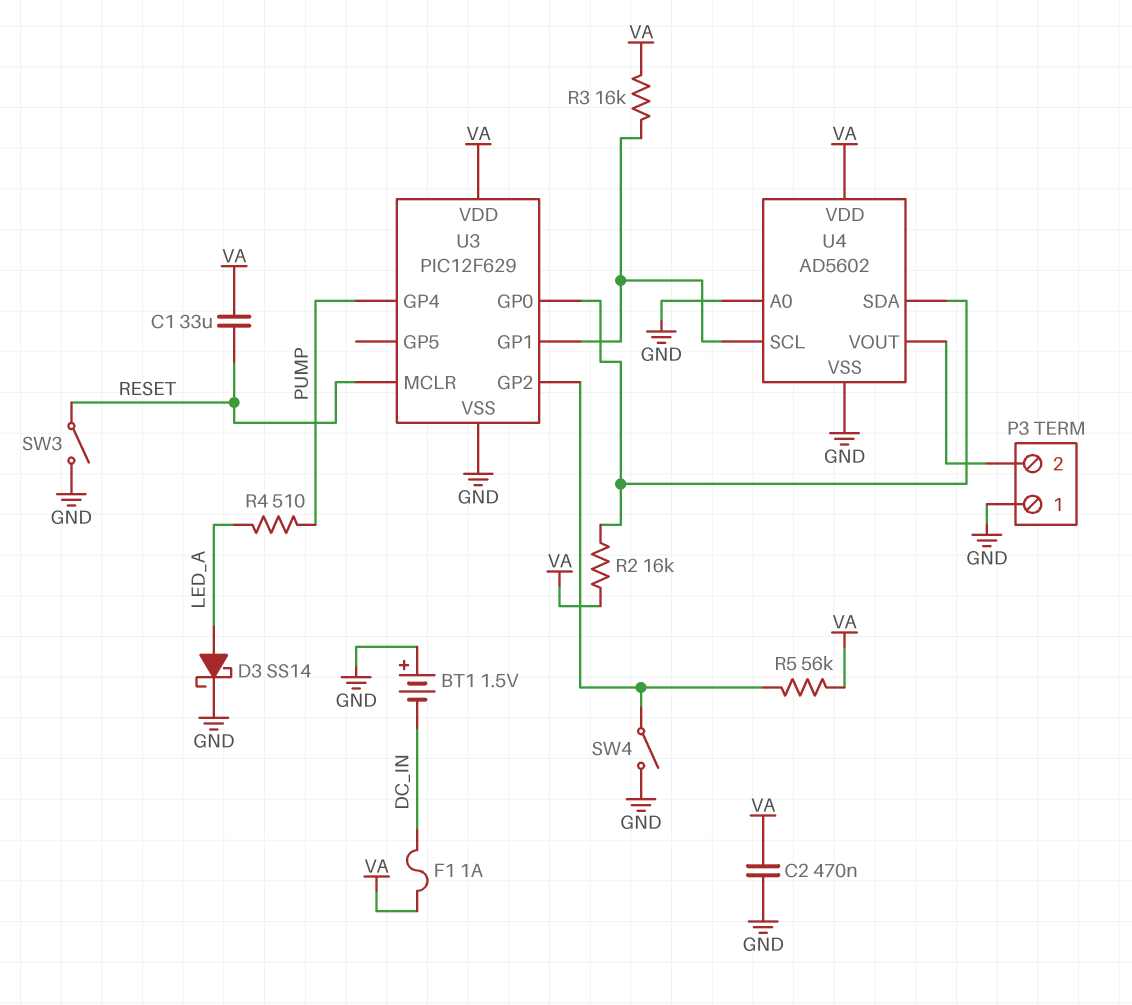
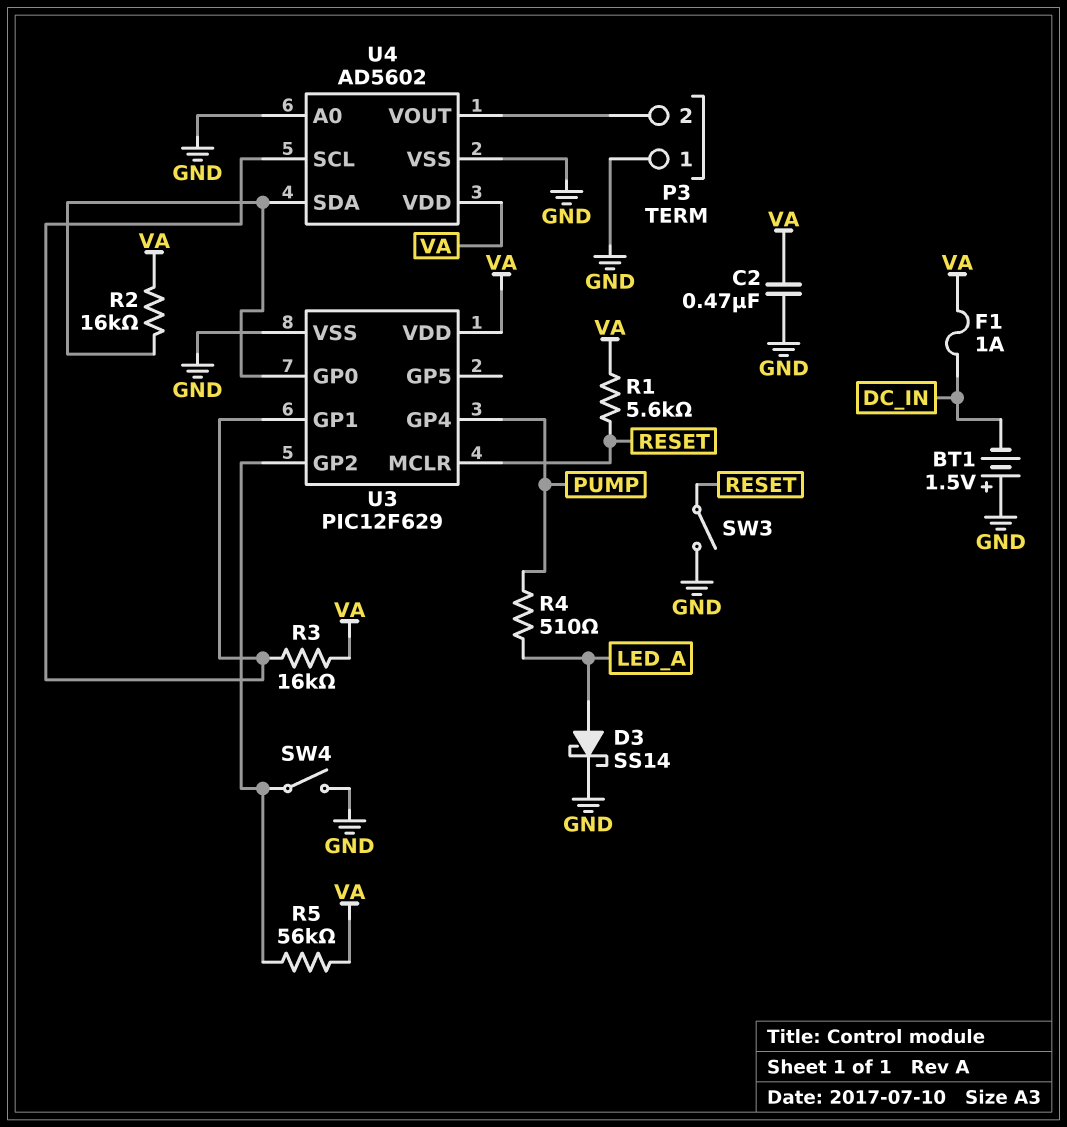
C1: 33uF (RESET, VA) -> none
R1: none -> 5.6k (RESET, VA)

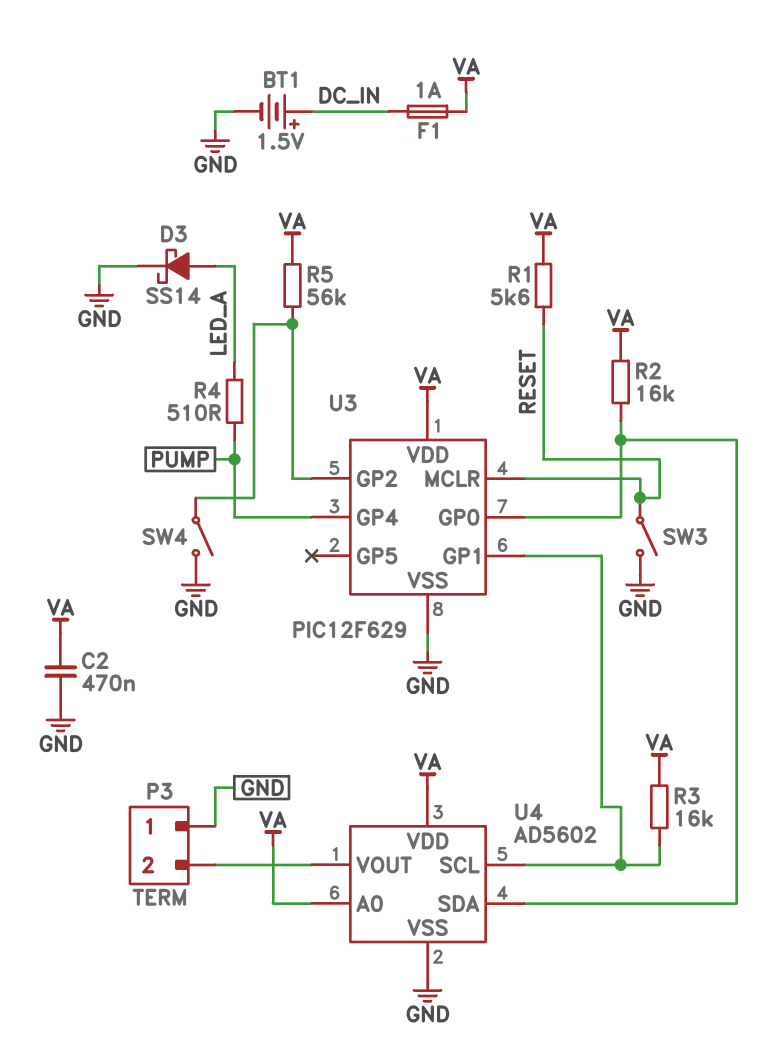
BT1: 1.5V (plus GND, minus DC_IN) -> 1.5V (plus DC_IN, minus GND)
U4 pin A0: GND -> VA

